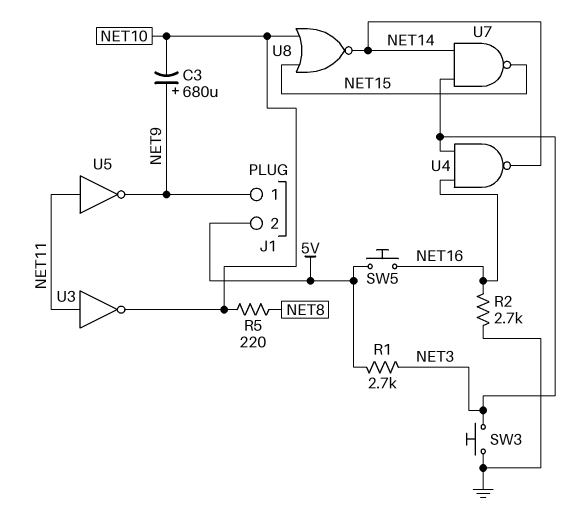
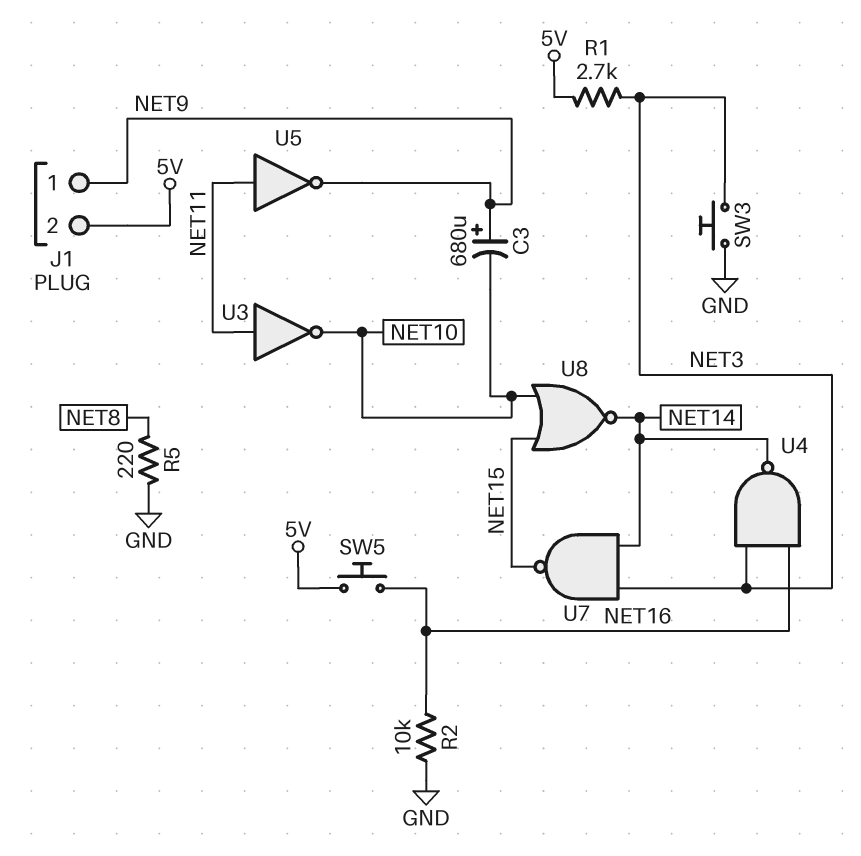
R2: 2.7k (GND, NET16) -> 10k (GND, NET16)
R5: 220 (NET8, NET10) -> 220 (GND, NET8)

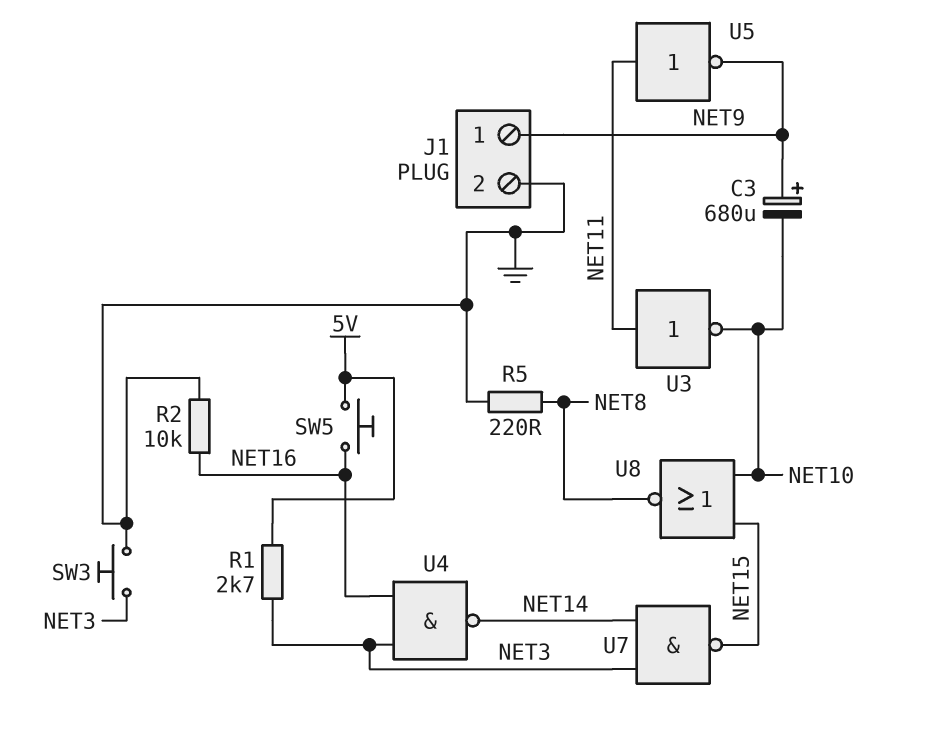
J1 pin 2: 5V -> GND
U8: NOR (in NET10, in NET15, out NET14) -> NOR (in NET10, in NET15, out NET8)

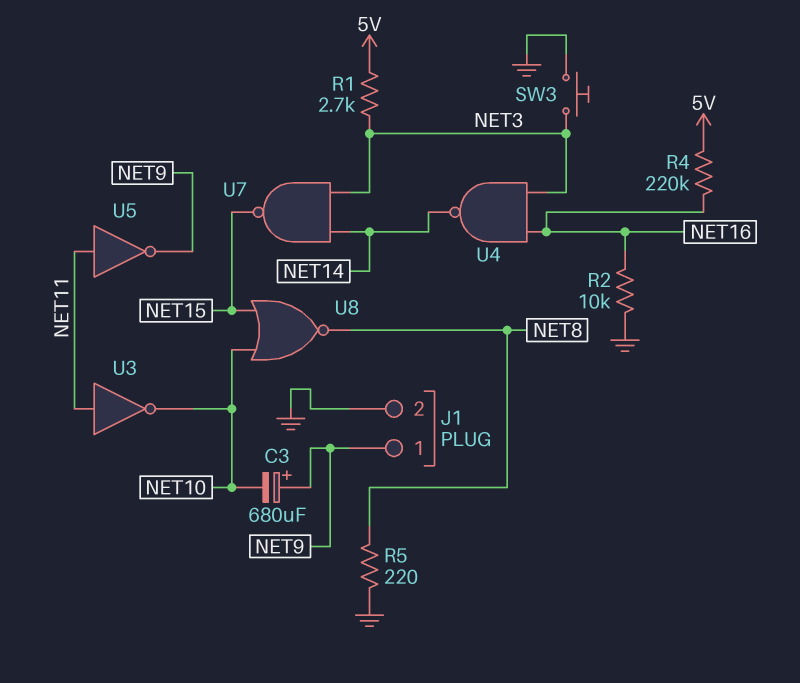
R4: none -> 220k (5V, NET16)
SW5: button (5V, NET16) -> none

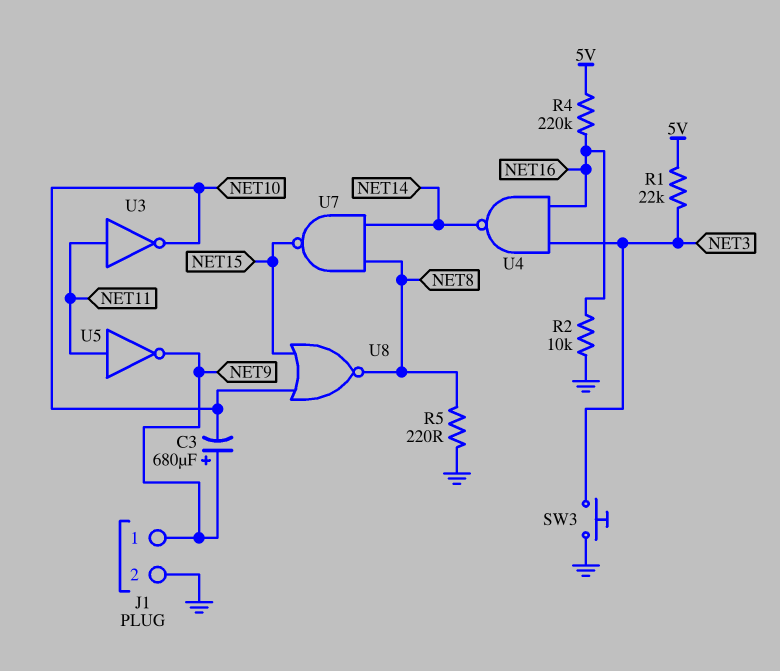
R1: 2.7k (5V, NET3) -> 22k (5V, NET3)
U7: NAND (in NET3, in NET14, out NET15) -> NAND (in NET8, in NET14, out NET15)

